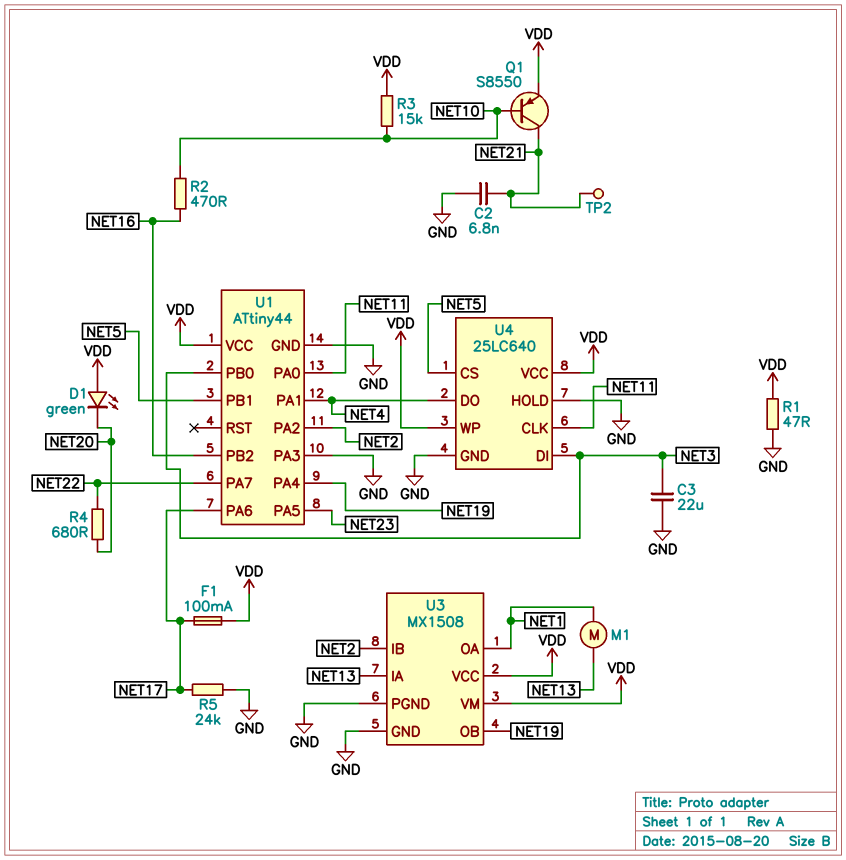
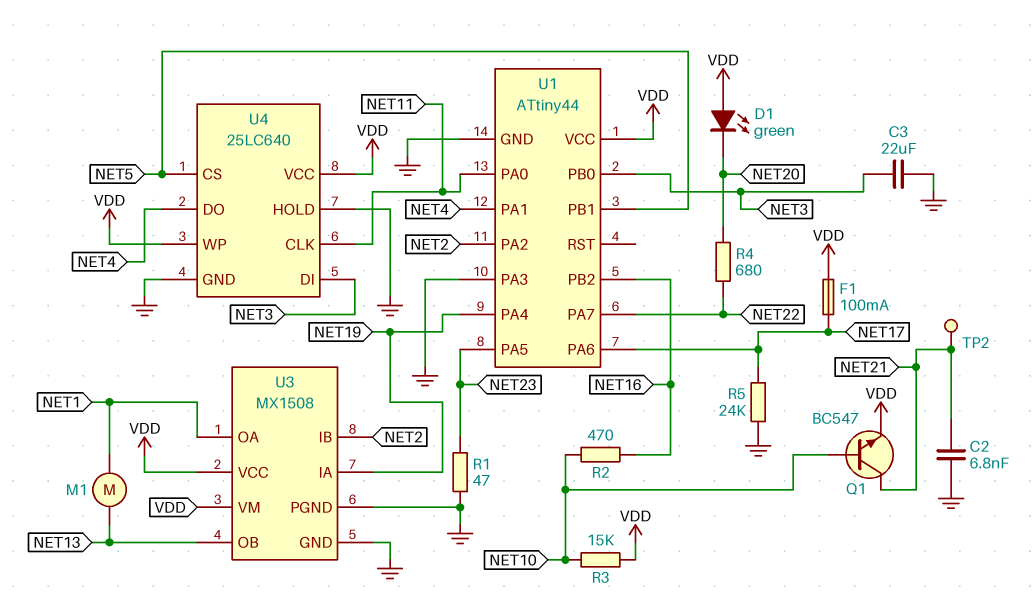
Q1: PNP S8550 (B NET10, C NET21, E VDD) -> NPN BC547 (B NET10, C NET21, E VDD)
R1: 47 (GND, VDD) -> 47 (GND, NET23)
U3 pin IA: NET13 -> NET19
U3 pin OB: NET19 -> NET13

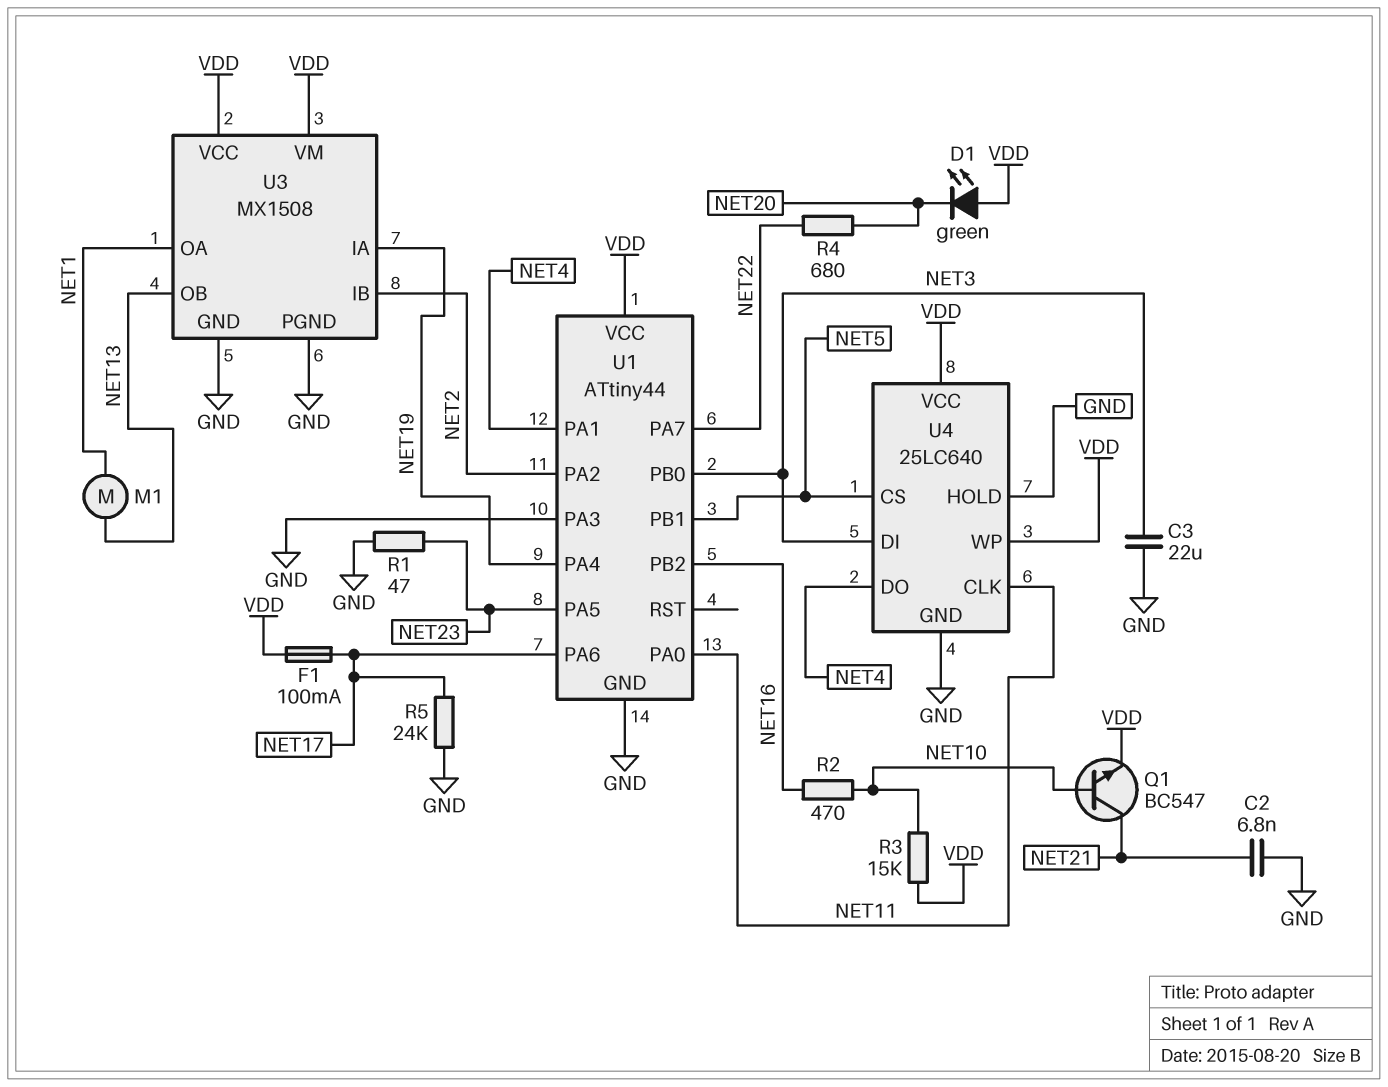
TP2: test point (NET21) -> none

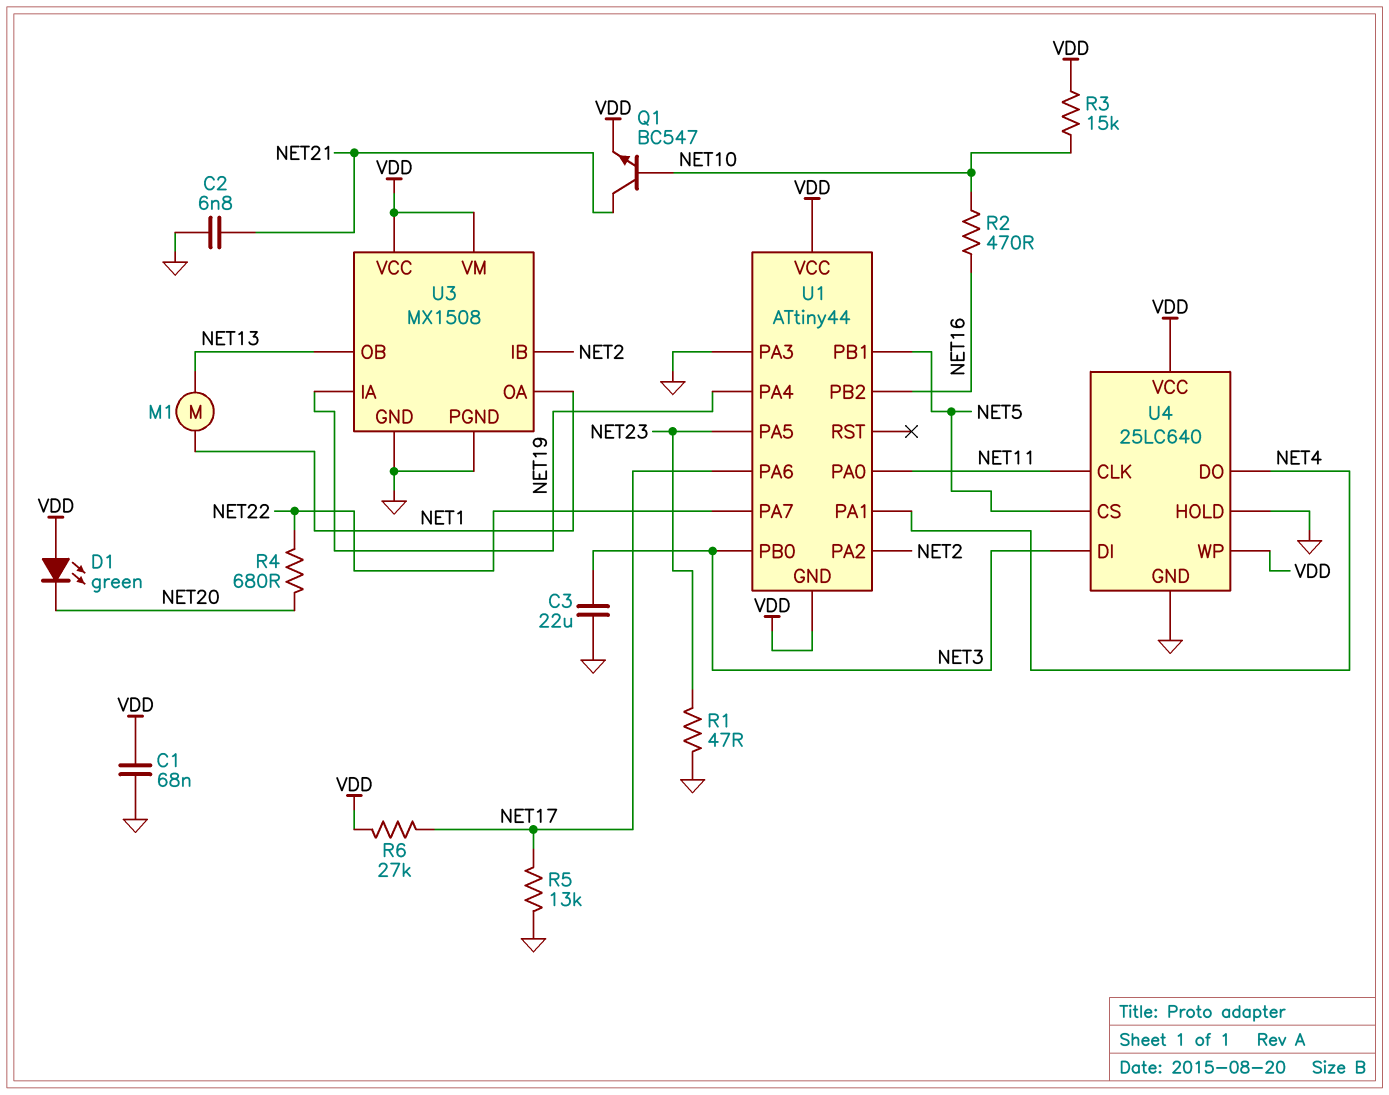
C1: none -> 68nF (GND, VDD)
F1: 100mA (NET17, VDD) -> none
R5: 24k (GND, NET17) -> 13k (GND, NET17)
R6: none -> 27k (NET17, VDD)
U1 pin GND: GND -> VDD

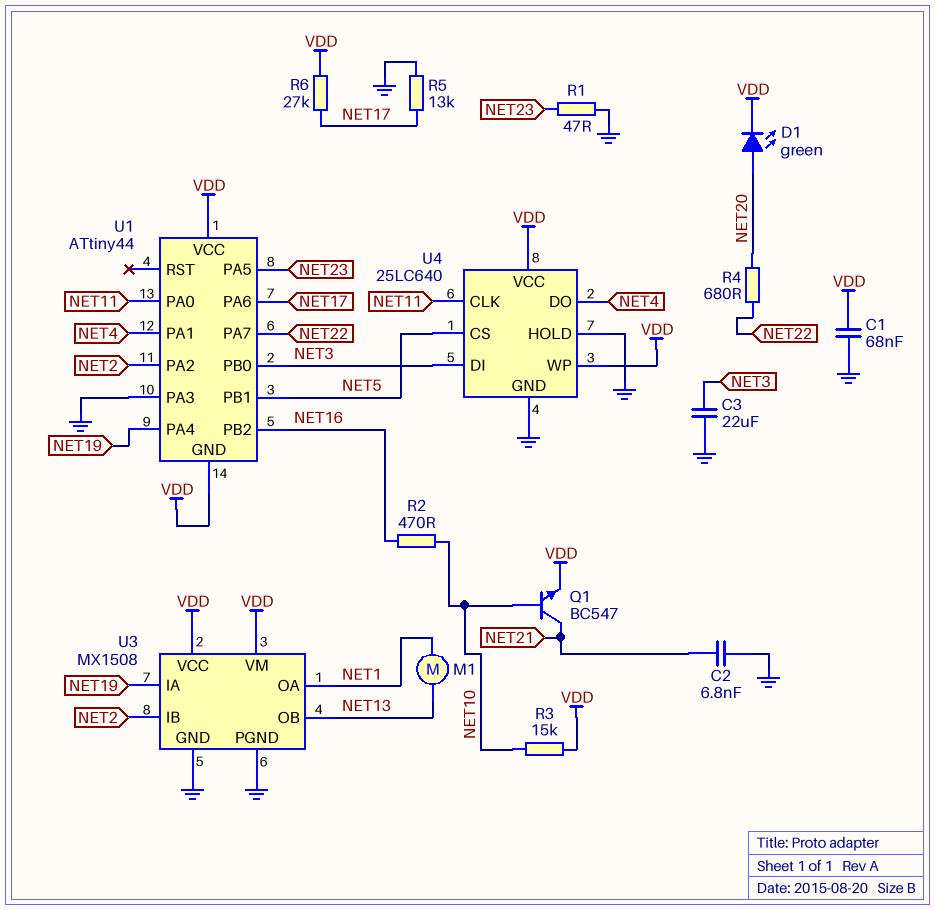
D1: LED green (A VDD, K NET20) -> LED green (A NET20, K VDD)

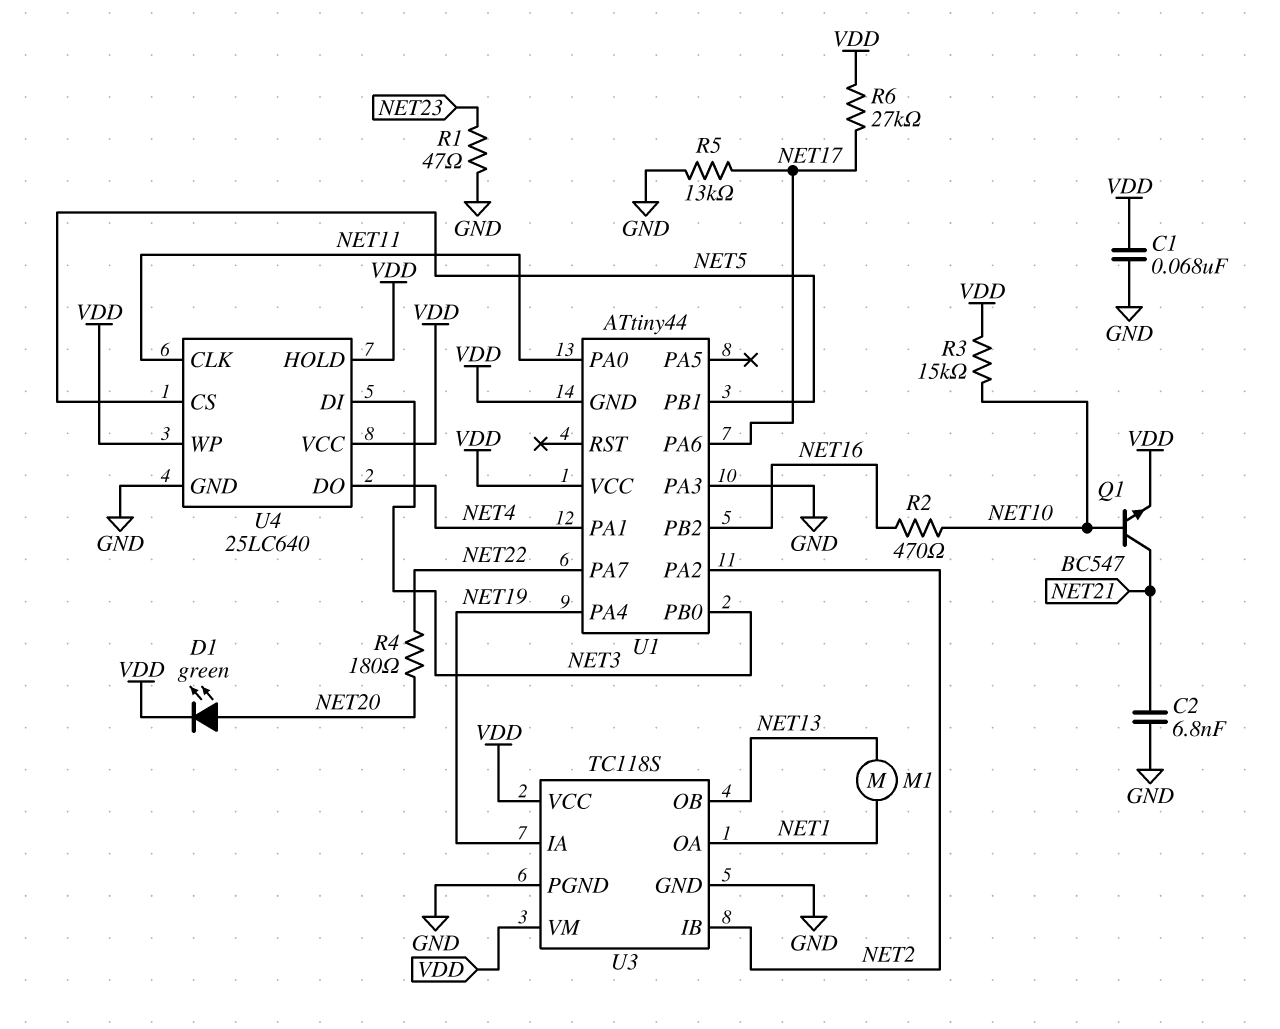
C3: 22uF (GND, NET3) -> none
R4: 680 (NET20, NET22) -> 180 (NET20, NET22)
U1 pin PA5: NET23 -> none
U3: MX1508 -> TC118S
U4 pin HOLD: GND -> VDD

